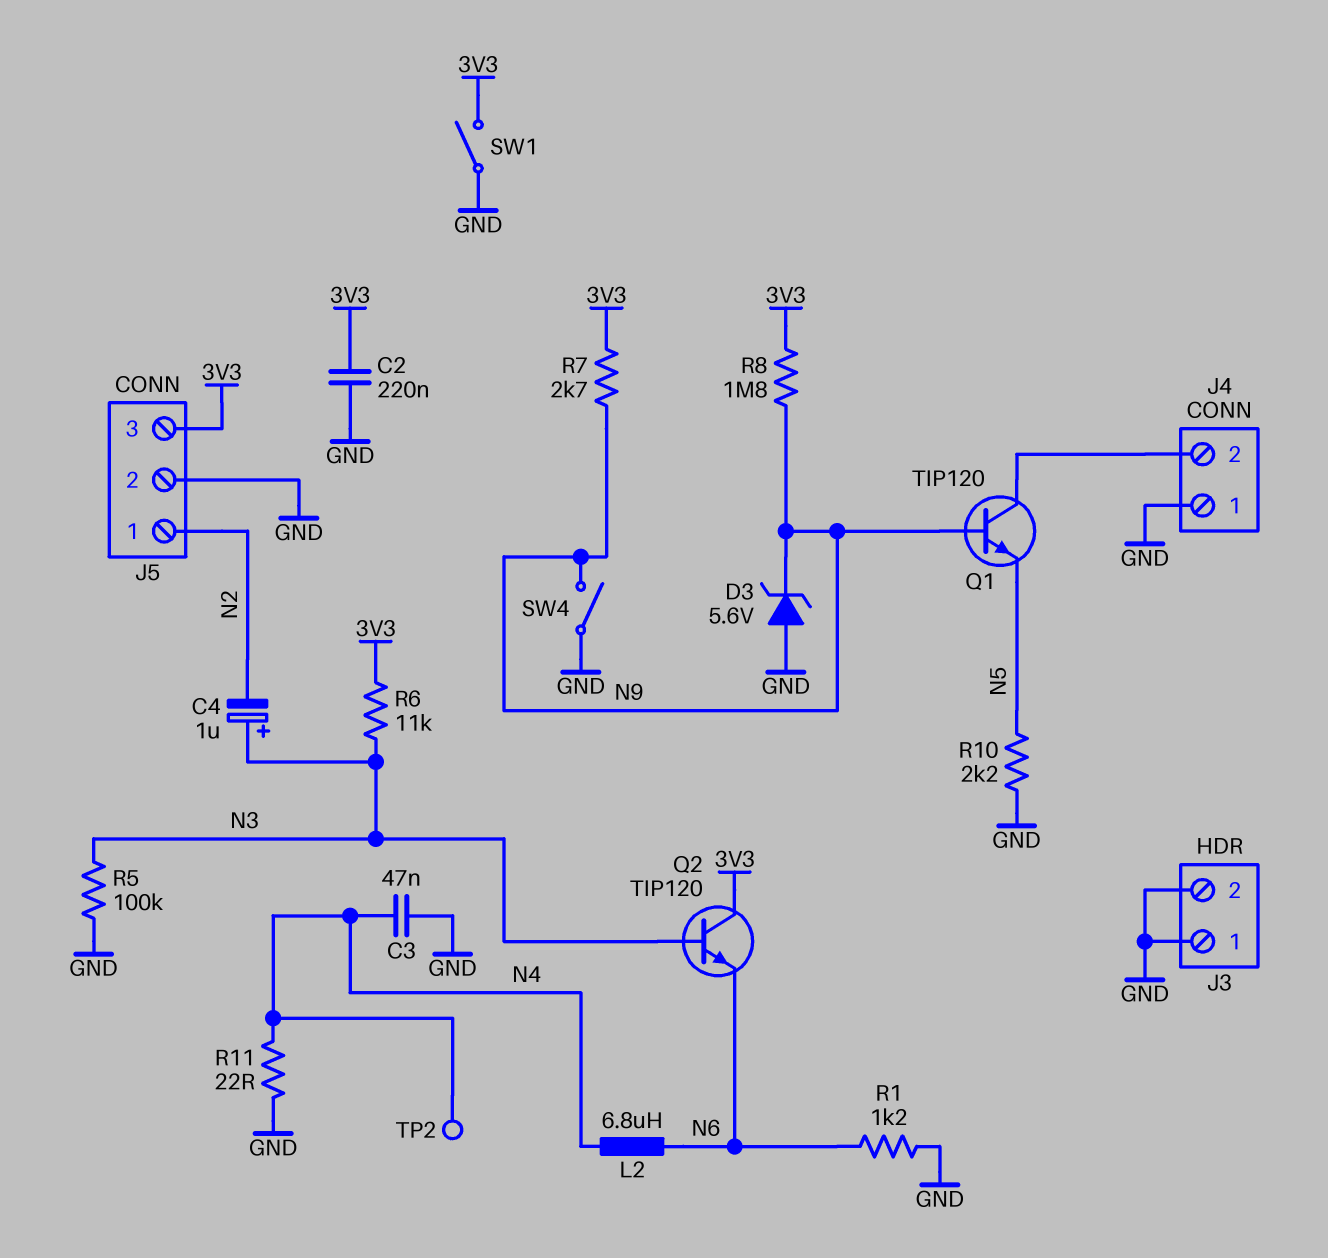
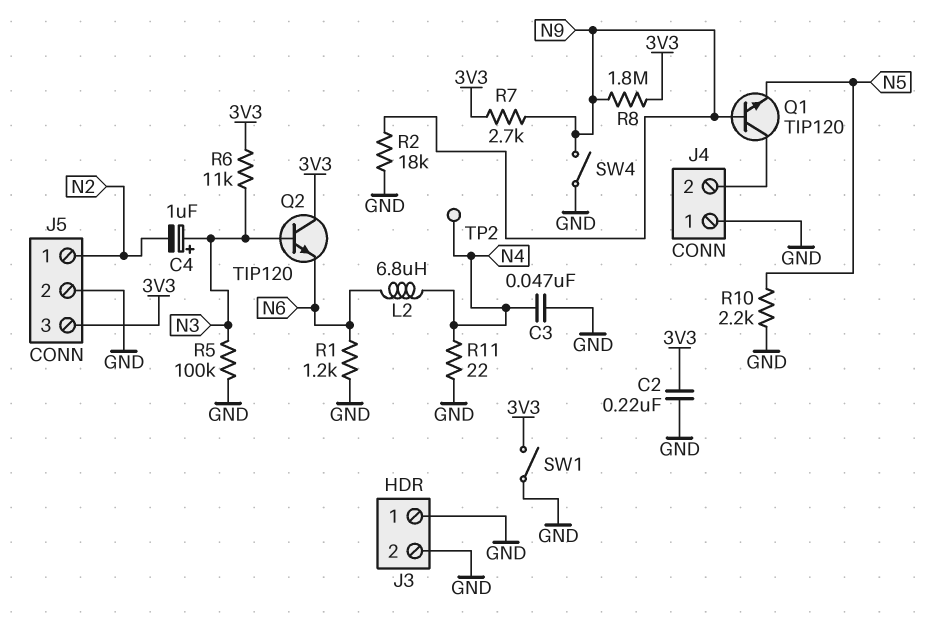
D3: zener 5.6V (A GND, K N9) -> none
R2: none -> 18k (GND, N9)

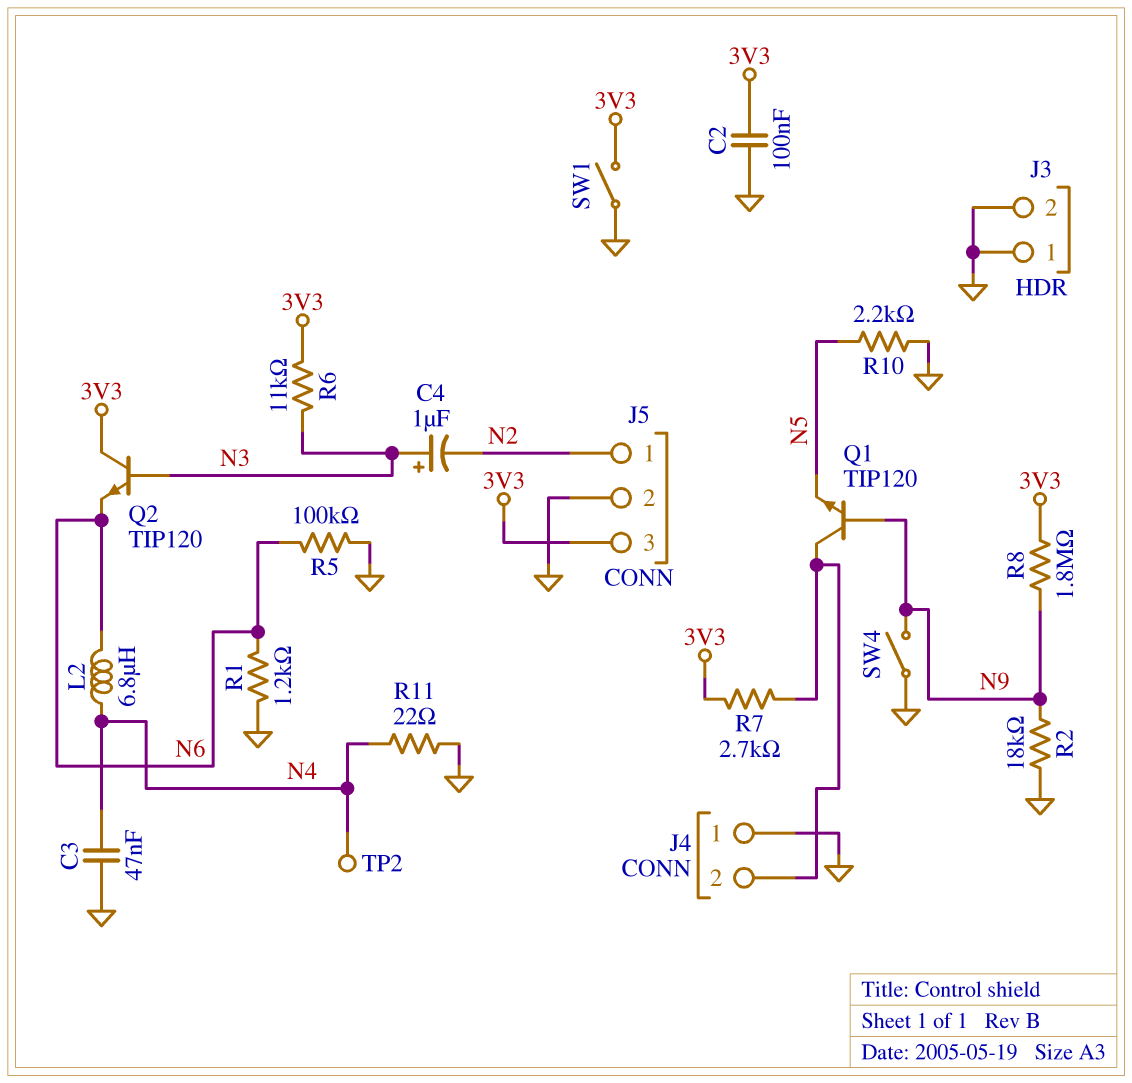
C2: 220nF (3V3, GND) -> 100nF (3V3, GND)
R5: 100k (GND, N3) -> 100k (GND, N6)
R7: 2.7k (3V3, N9) -> 2.7k (3V3, J4/2)

